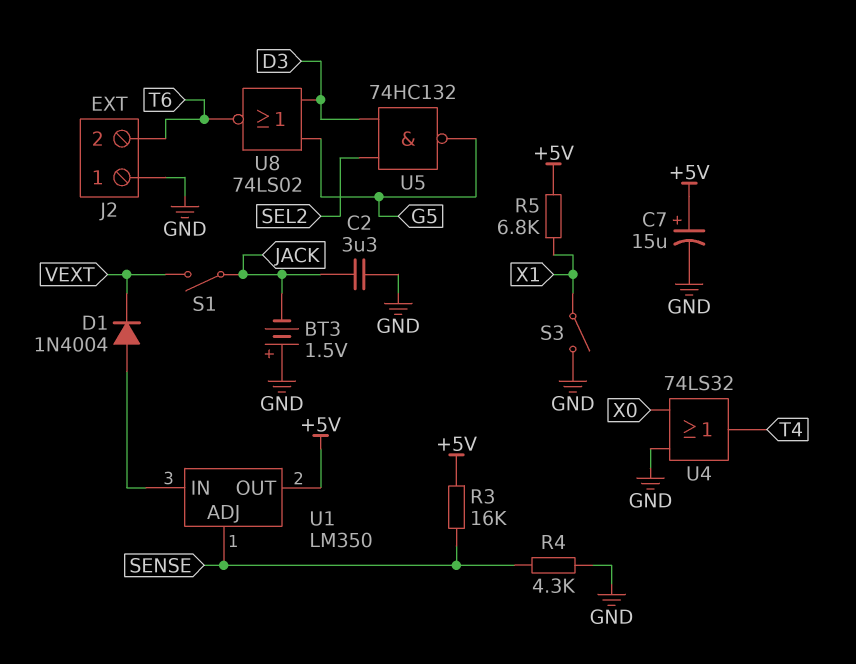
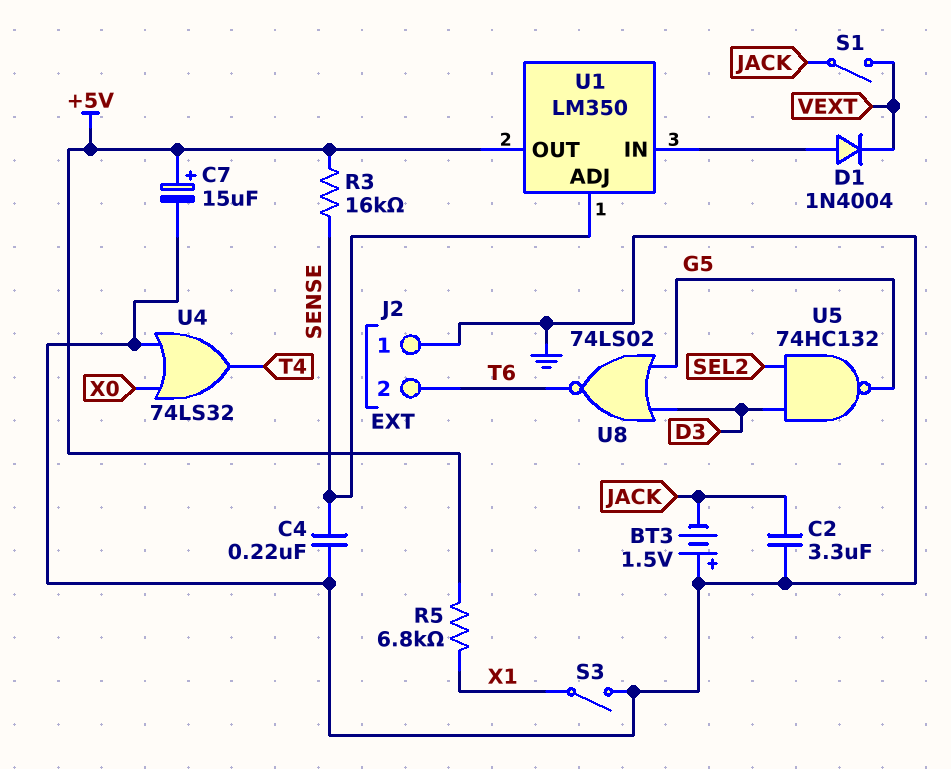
C4: none -> 220nF (GND, SENSE)
R4: 4.3k (GND, SENSE) -> none

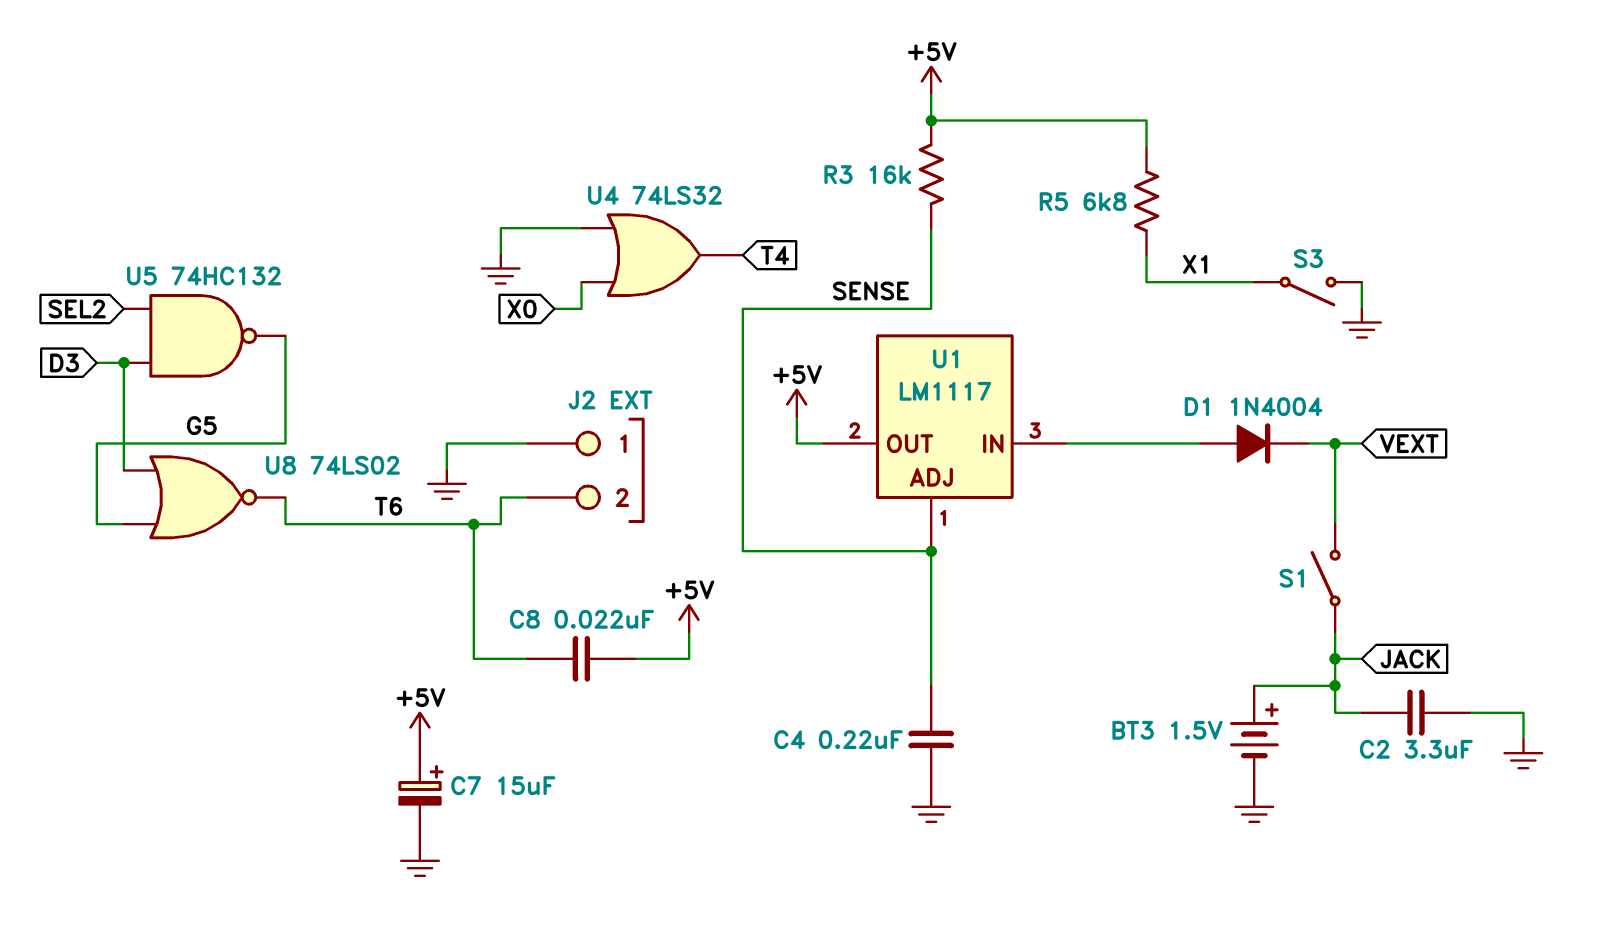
BT3: 1.5V (plus GND, minus JACK) -> 1.5V (plus JACK, minus GND)
C8: none -> 22nF (+5V, T6)
U1: LM350 -> LM1117

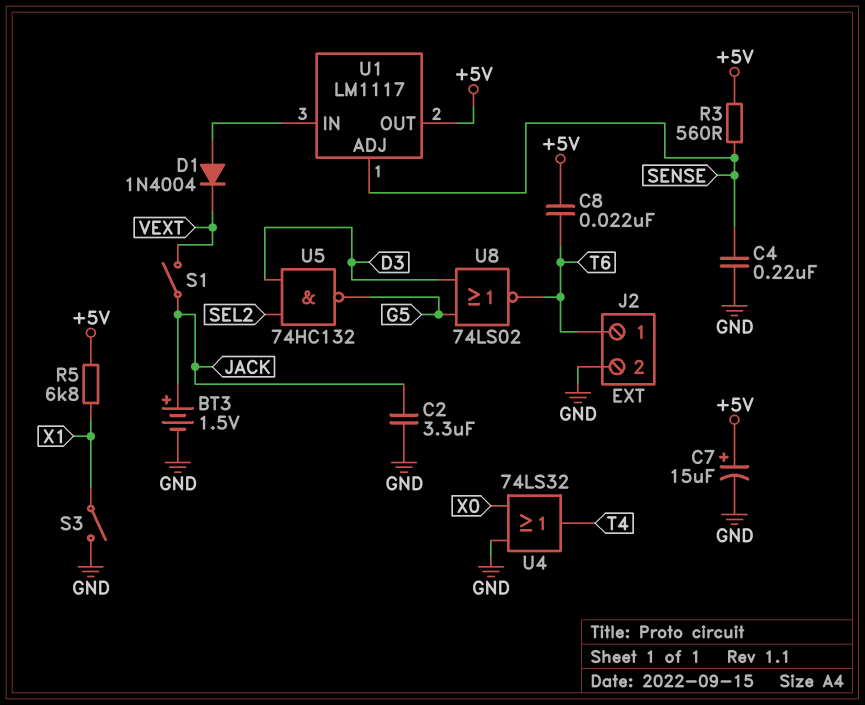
J2 pin 1: GND -> T6
J2 pin 2: T6 -> GND
R3: 16k (+5V, SENSE) -> 560 (+5V, SENSE)

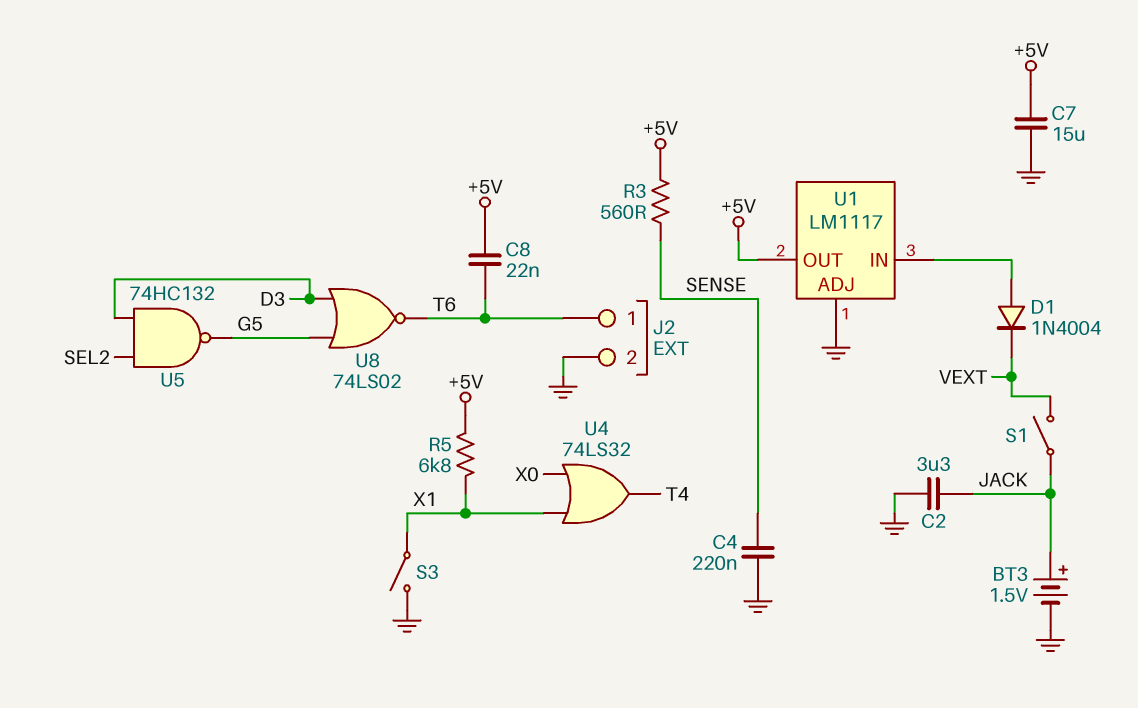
C7: 15uF (plus +5V, minus GND) -> 15uF (+5V, GND)
U1 pin ADJ: SENSE -> GND
U4: OR 74LS32 (in GND, in X0, out T4) -> OR 74LS32 (in X0, in X1, out T4)

